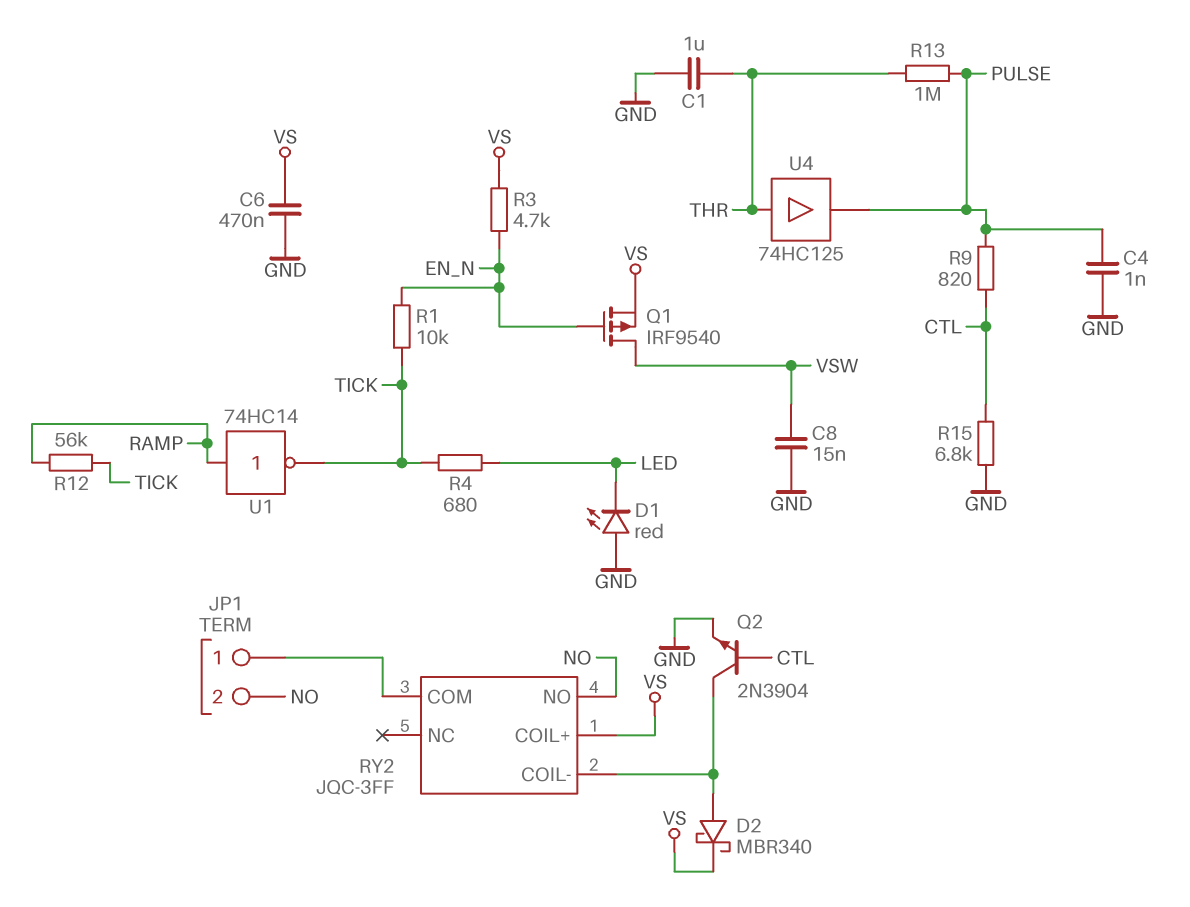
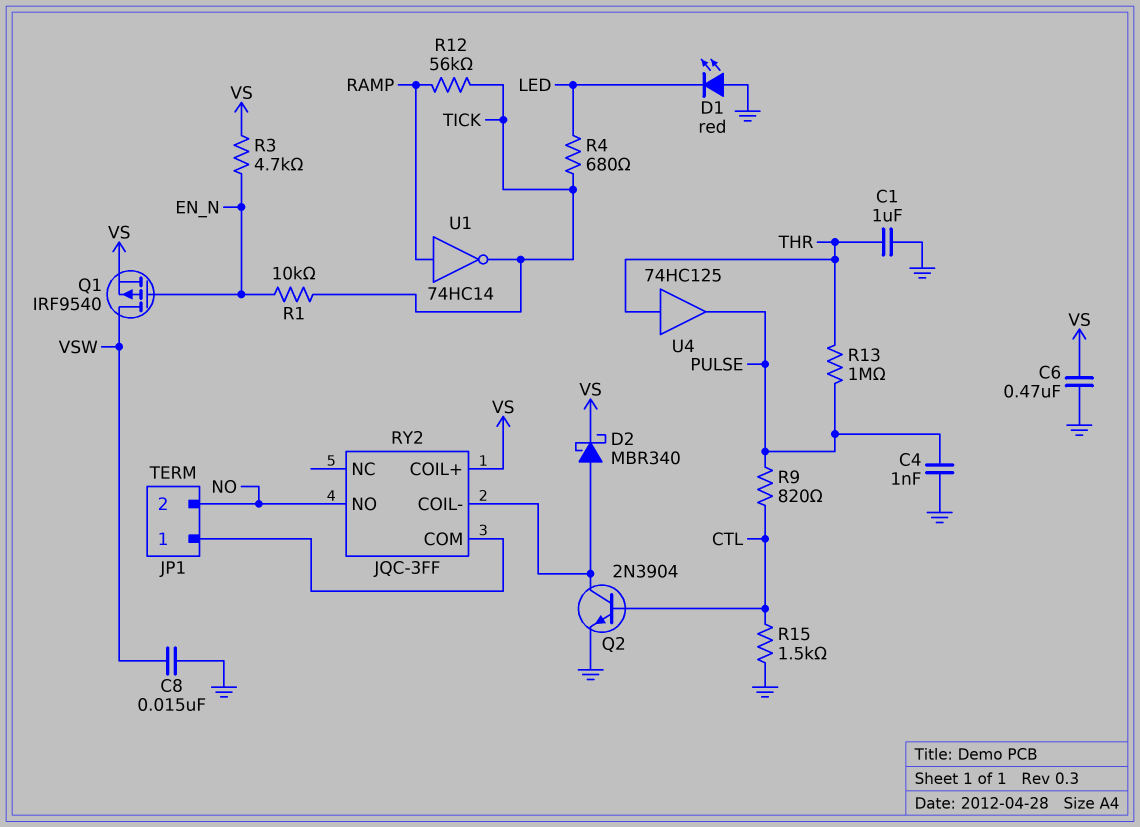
R15: 6.8k (CTL, GND) -> 1.5k (CTL, GND)

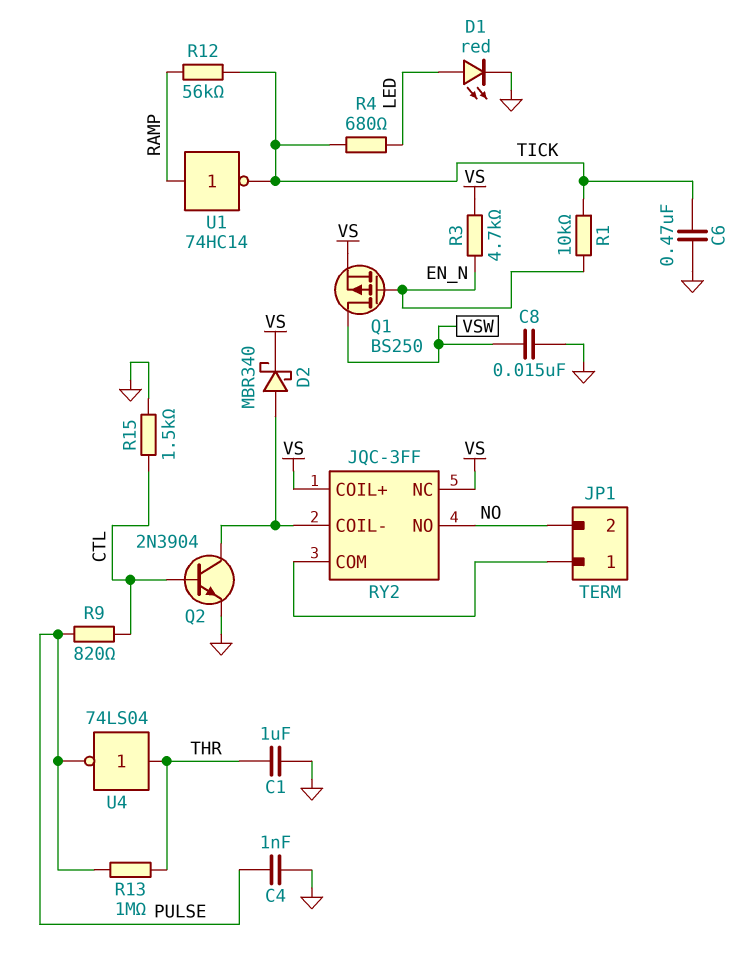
C6: 470nF (GND, VS) -> 470nF (GND, TICK)
D1: LED red (A GND, K LED) -> LED red (A LED, K GND)
Q1: PMOS IRF9540 (G EN_N, D VSW, S VS) -> PMOS BS250 (G EN_N, D VSW, S VS)
RY2 pin NC: none -> VS
U4: buffer 74HC125 (in THR, out PULSE) -> NOT 74LS04 (in THR, out PULSE)

